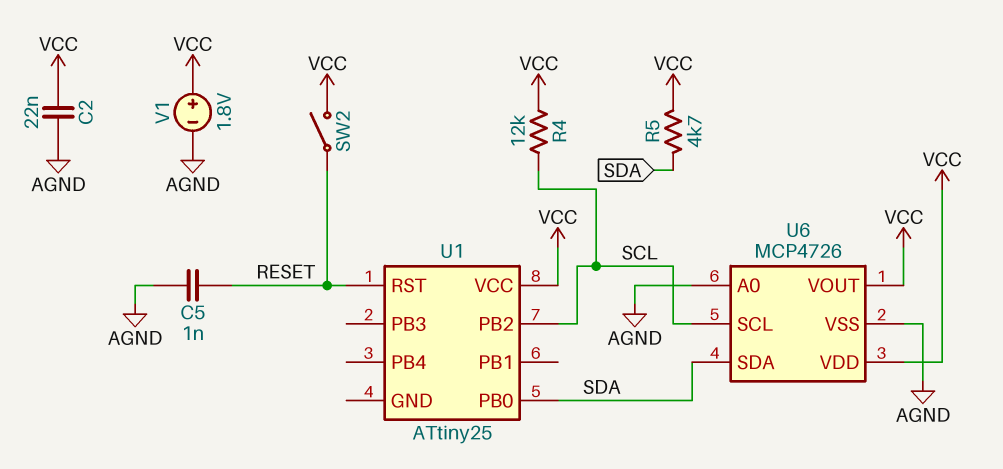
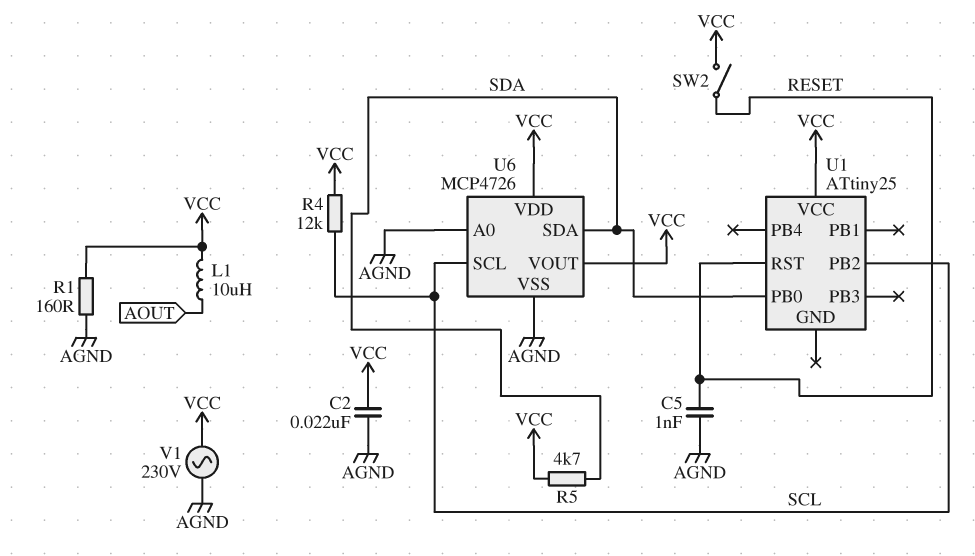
L1: none -> 10uH (AOUT, VCC)
R1: none -> 160 (AGND, VCC)
V1: 1.8V (plus VCC, minus AGND) -> AC 230V (AGND, VCC)

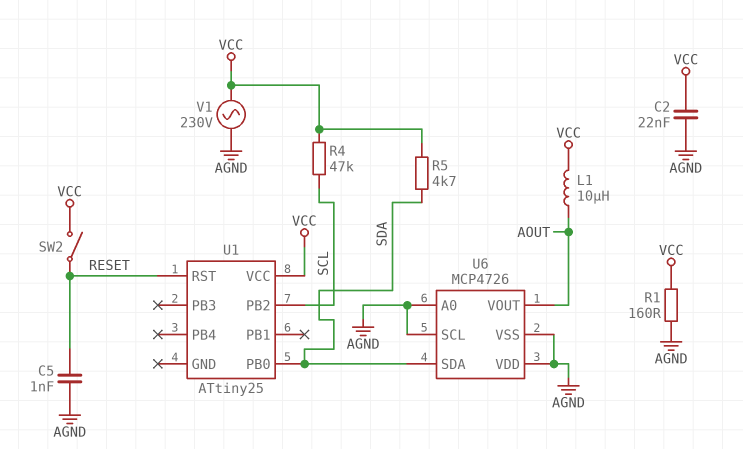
R4: 12k (SCL, VCC) -> 47k (SCL, VCC)
U6 pin SCL: SCL -> AGND
U6 pin VDD: VCC -> AGND
U6 pin VOUT: VCC -> AOUT

